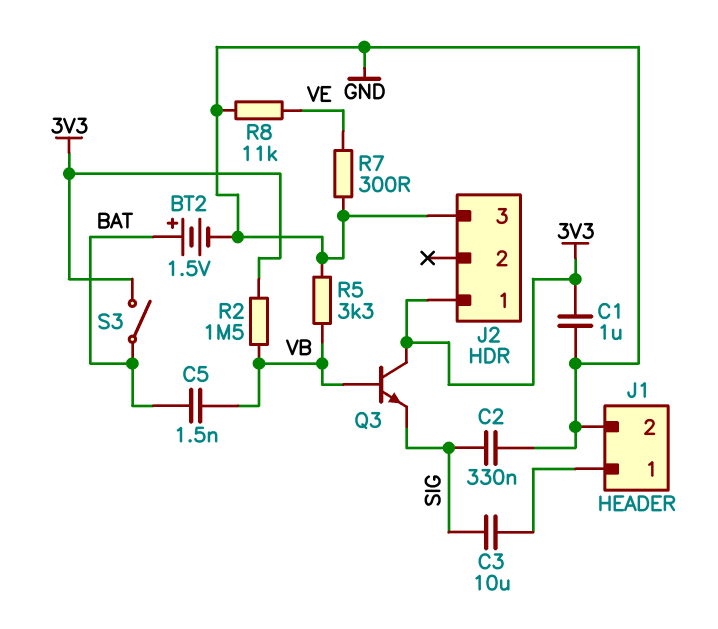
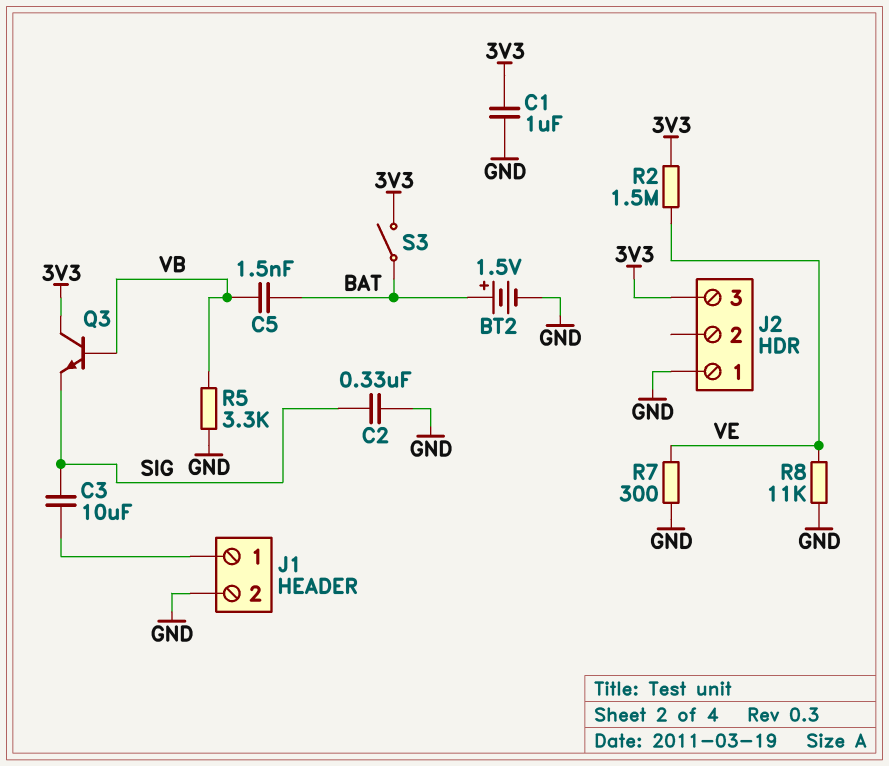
J2 pin 1: 3V3 -> GND
J2 pin 3: GND -> 3V3
R2: 1.5M (3V3, VB) -> 1.5M (3V3, VE)

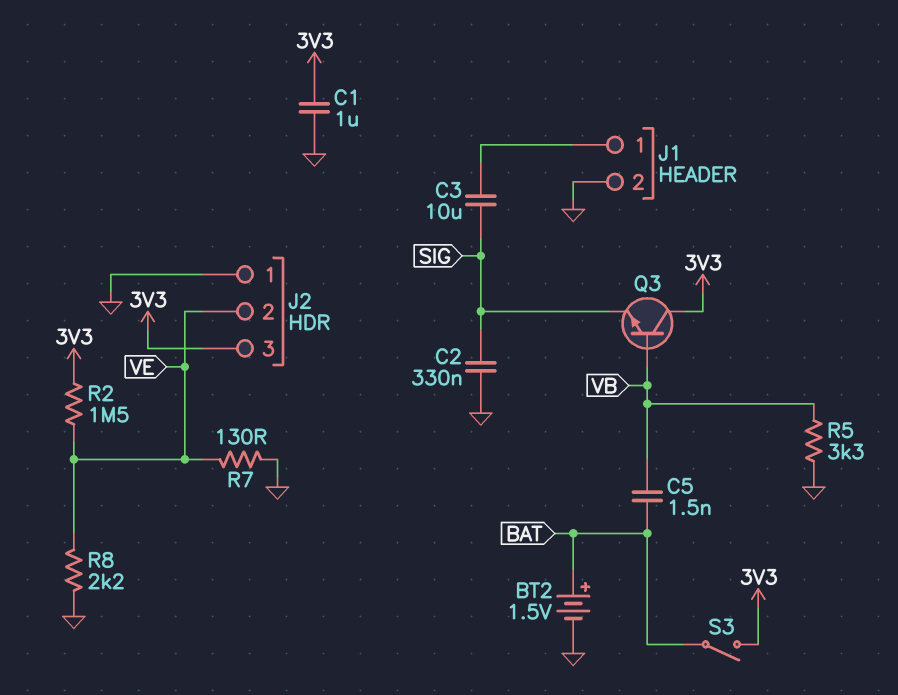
J2 pin 2: none -> VE
R7: 300 (GND, VE) -> 130 (GND, VE)
R8: 11k (GND, VE) -> 2.2k (GND, VE)

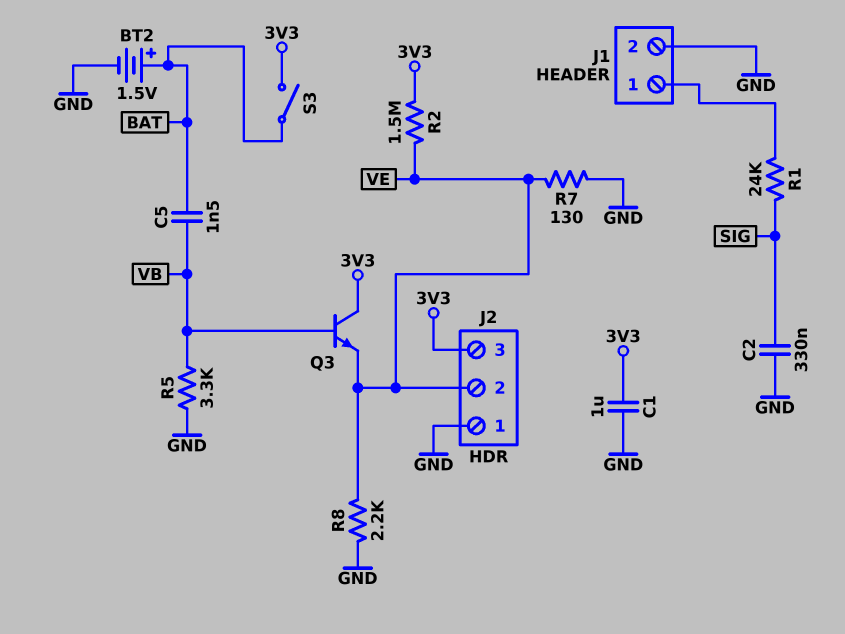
C3: 10uF (J1/1, SIG) -> none
Q3: NPN (B VB, C 3V3, E SIG) -> NPN (B VB, C 3V3, E VE)
R1: none -> 24k (J1/1, SIG)

